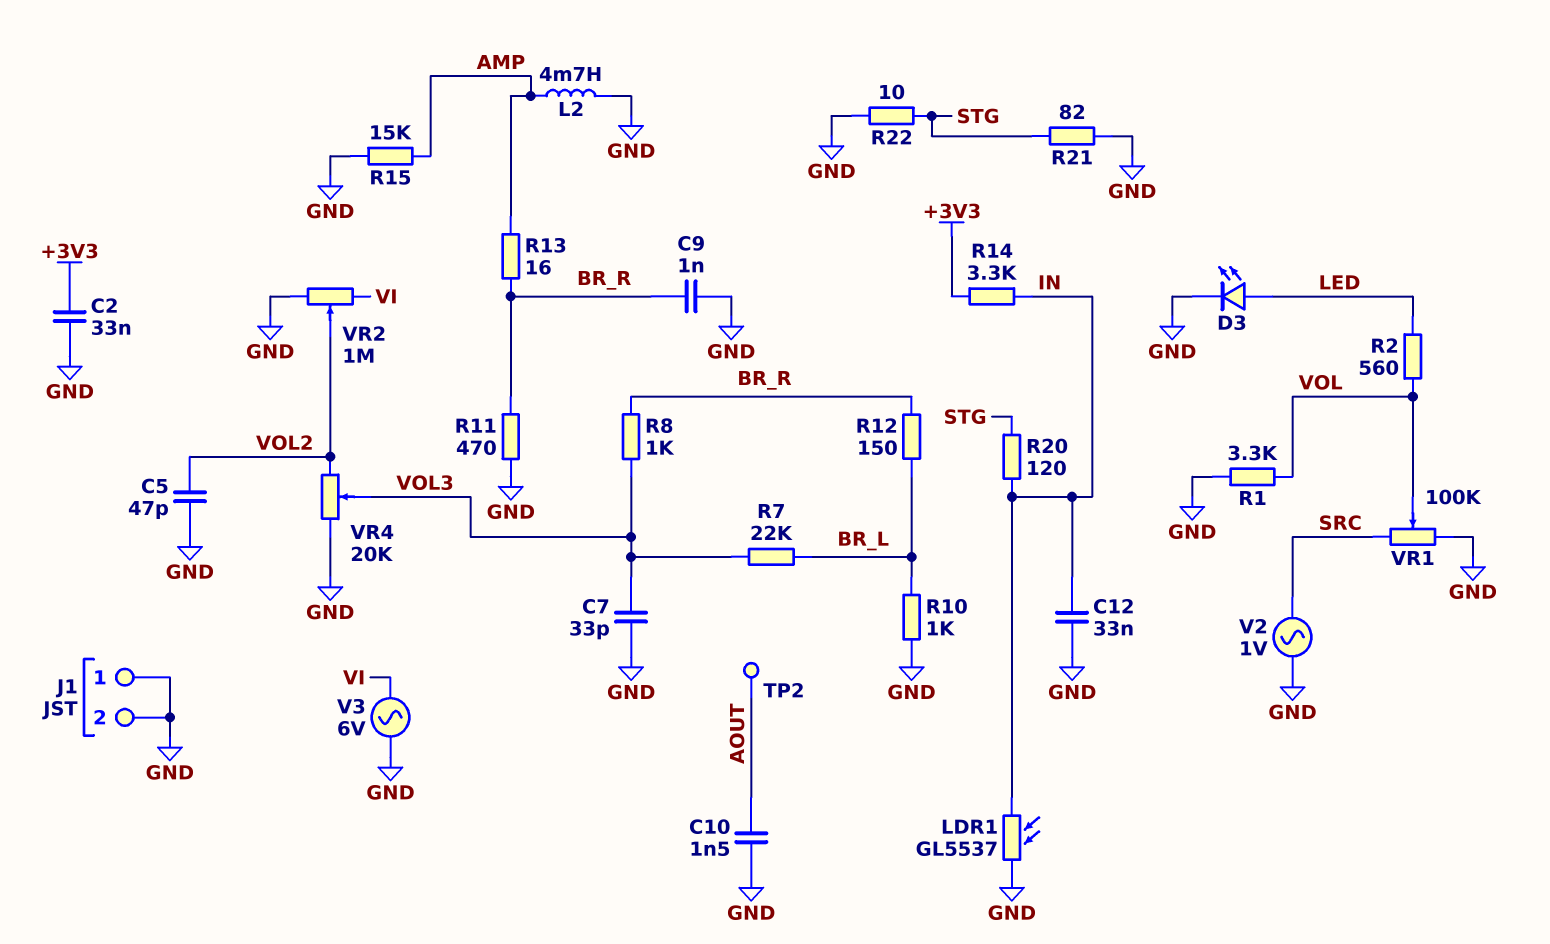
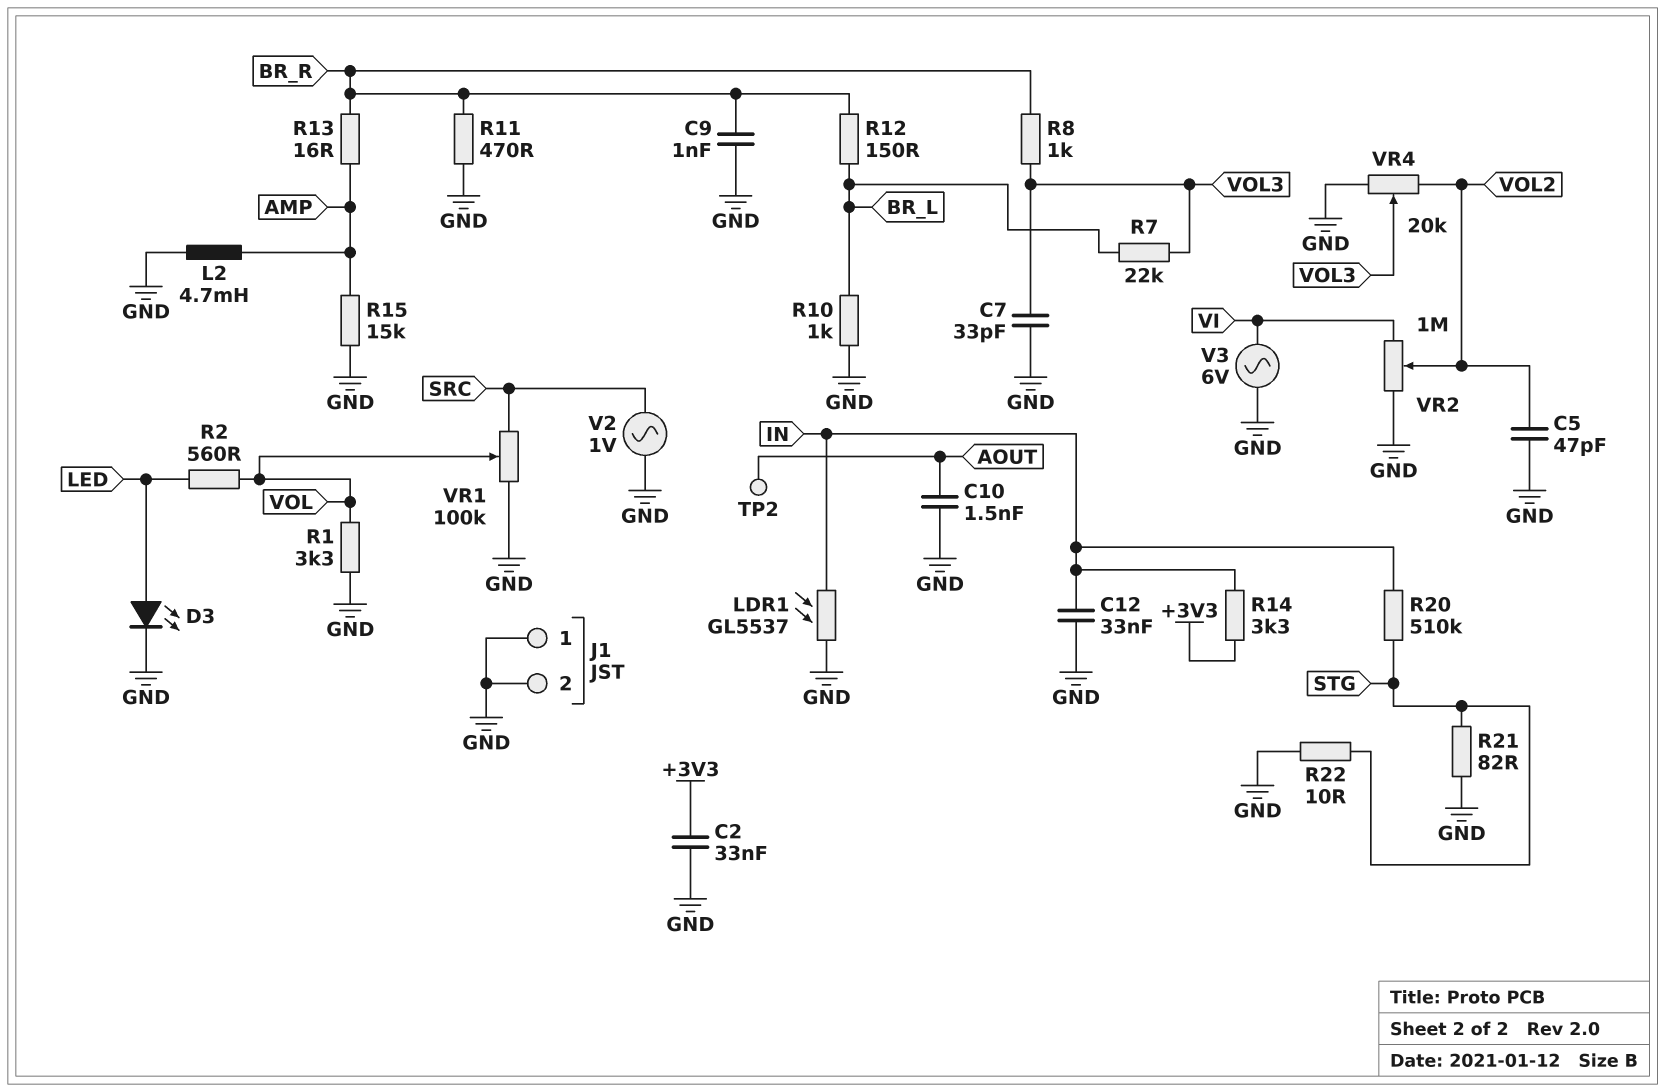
R20: 120 (IN, STG) -> 510k (IN, STG)

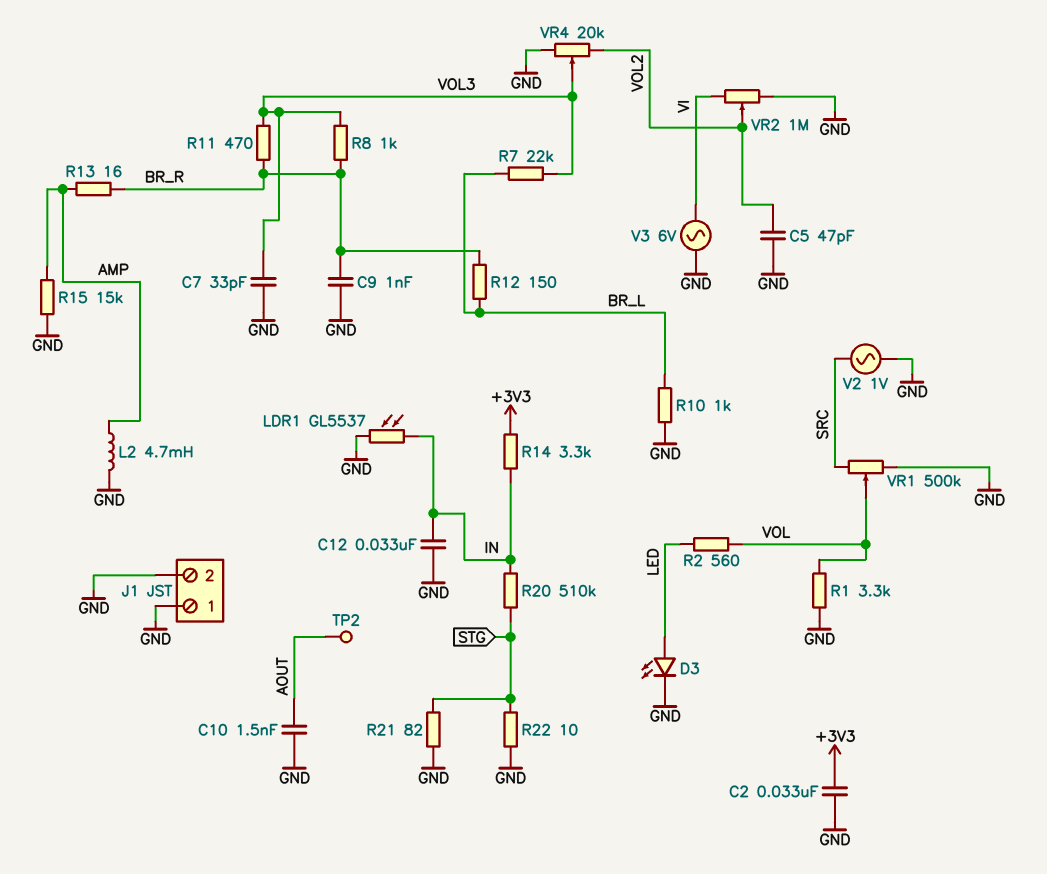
R11: 470 (BR_R, GND) -> 470 (BR_R, VOL3)
VR1: 100k (GND, SRC, wiper VOL) -> 500k (GND, SRC, wiper VOL)

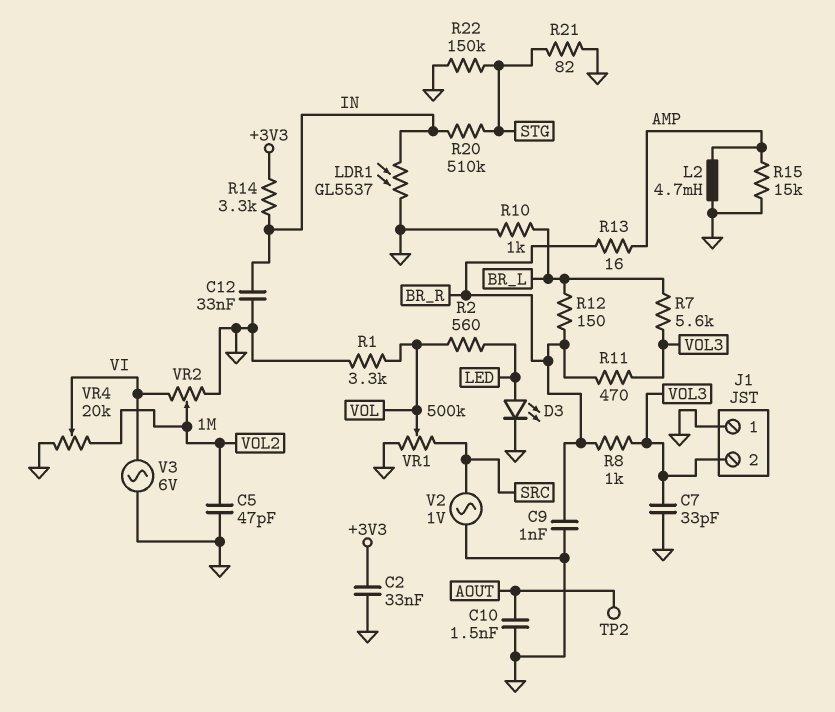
J1 pin 2: GND -> VOL3
R7: 22k (BR_L, VOL3) -> 5.6k (BR_L, VOL3)
R22: 10 (GND, STG) -> 150k (GND, STG)
VR4: 20k (GND, VOL2, wiper VOL3) -> 20k (GND, VOL2, wiper VI)

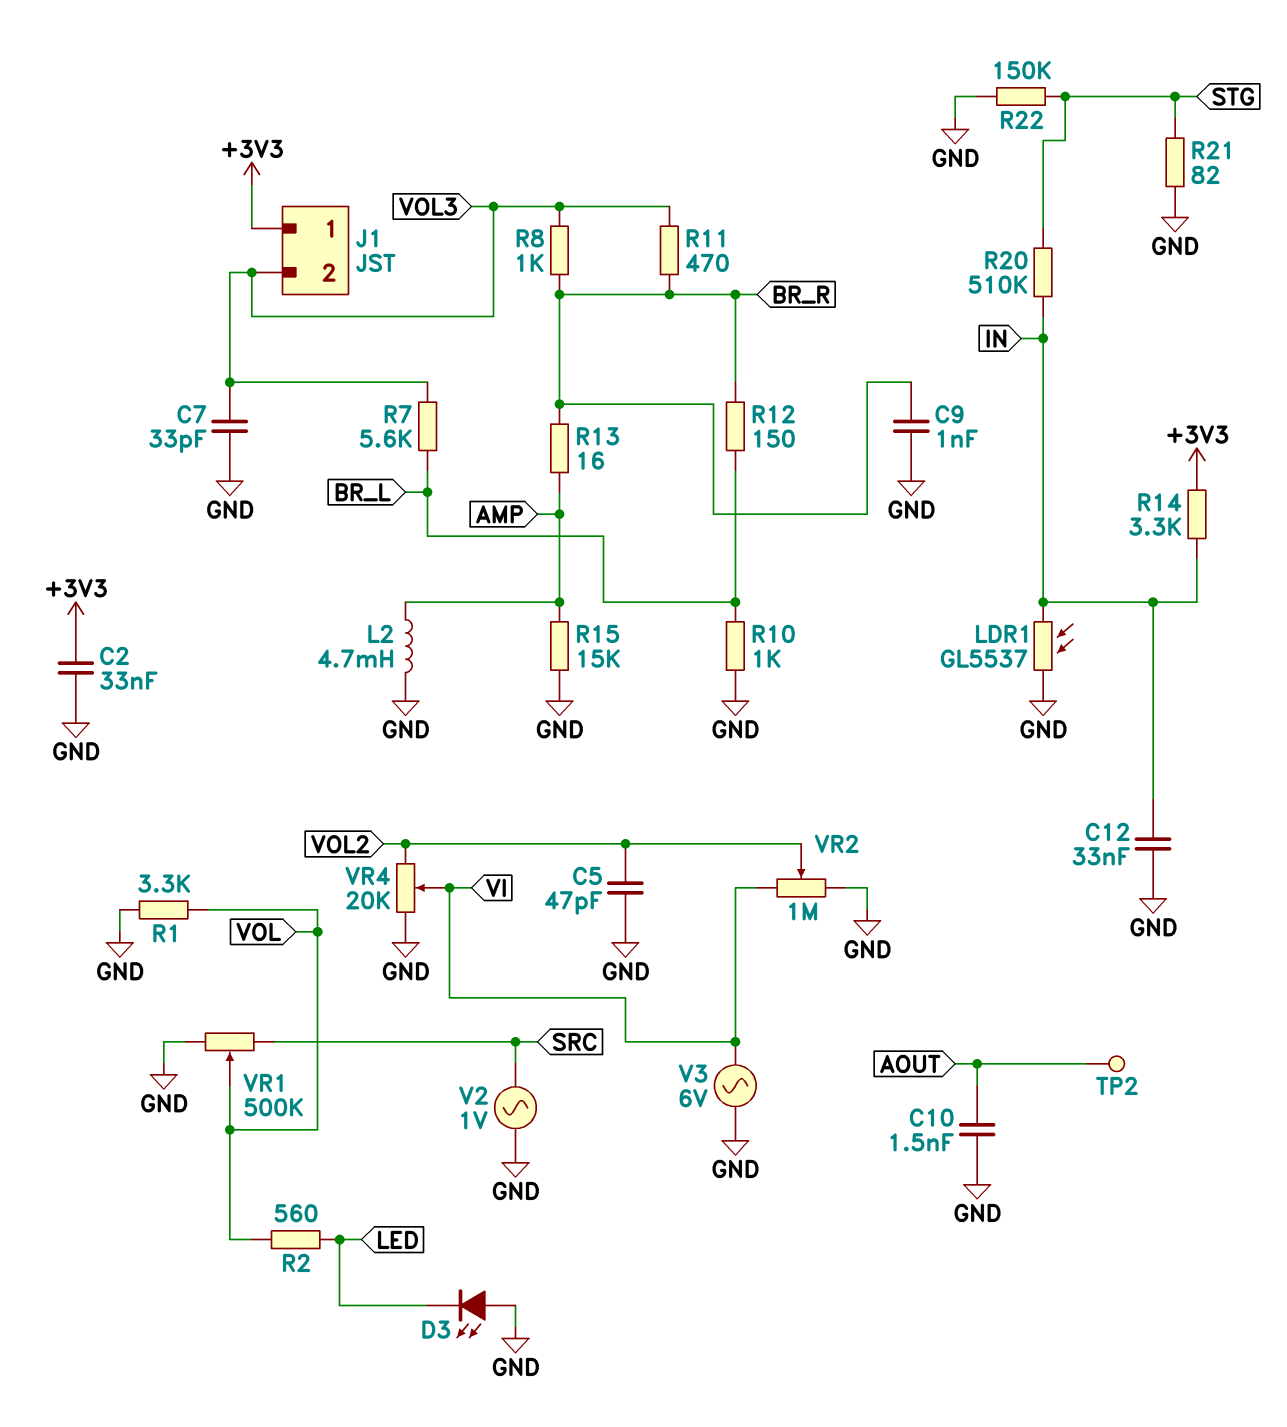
D3: LED (A LED, K GND) -> LED (A GND, K LED)
J1 pin 1: GND -> +3V3

